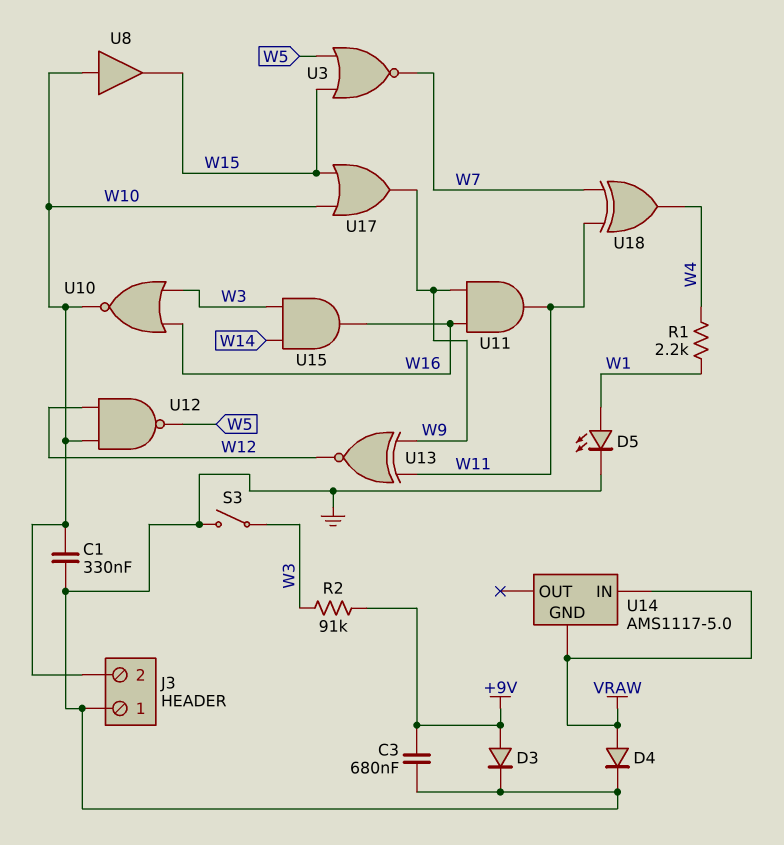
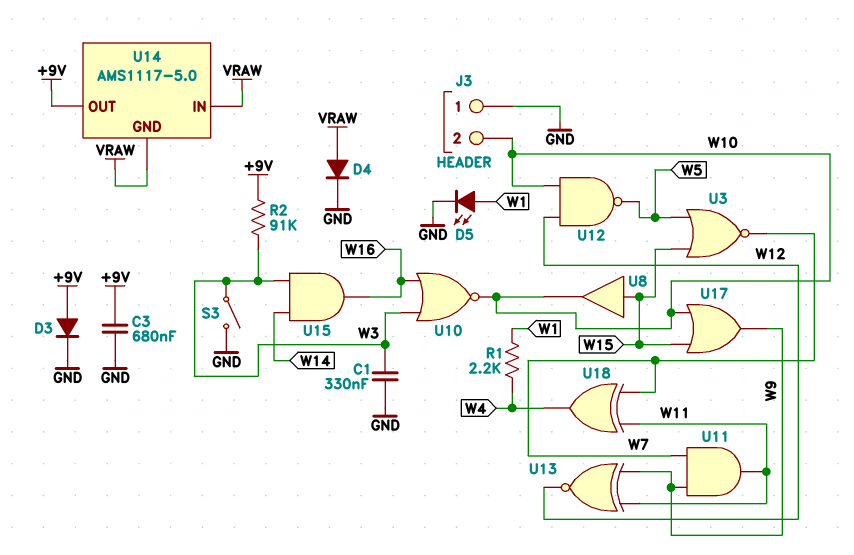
C1: 330nF (GND, W10) -> 330nF (GND, W3)
U8: buffer (in W10, out W15) -> buffer (in W15, out W10)
U11: AND (in W9, in W16, out W11) -> AND (in W7, in W9, out W11)
U14 pin OUT: none -> +9V

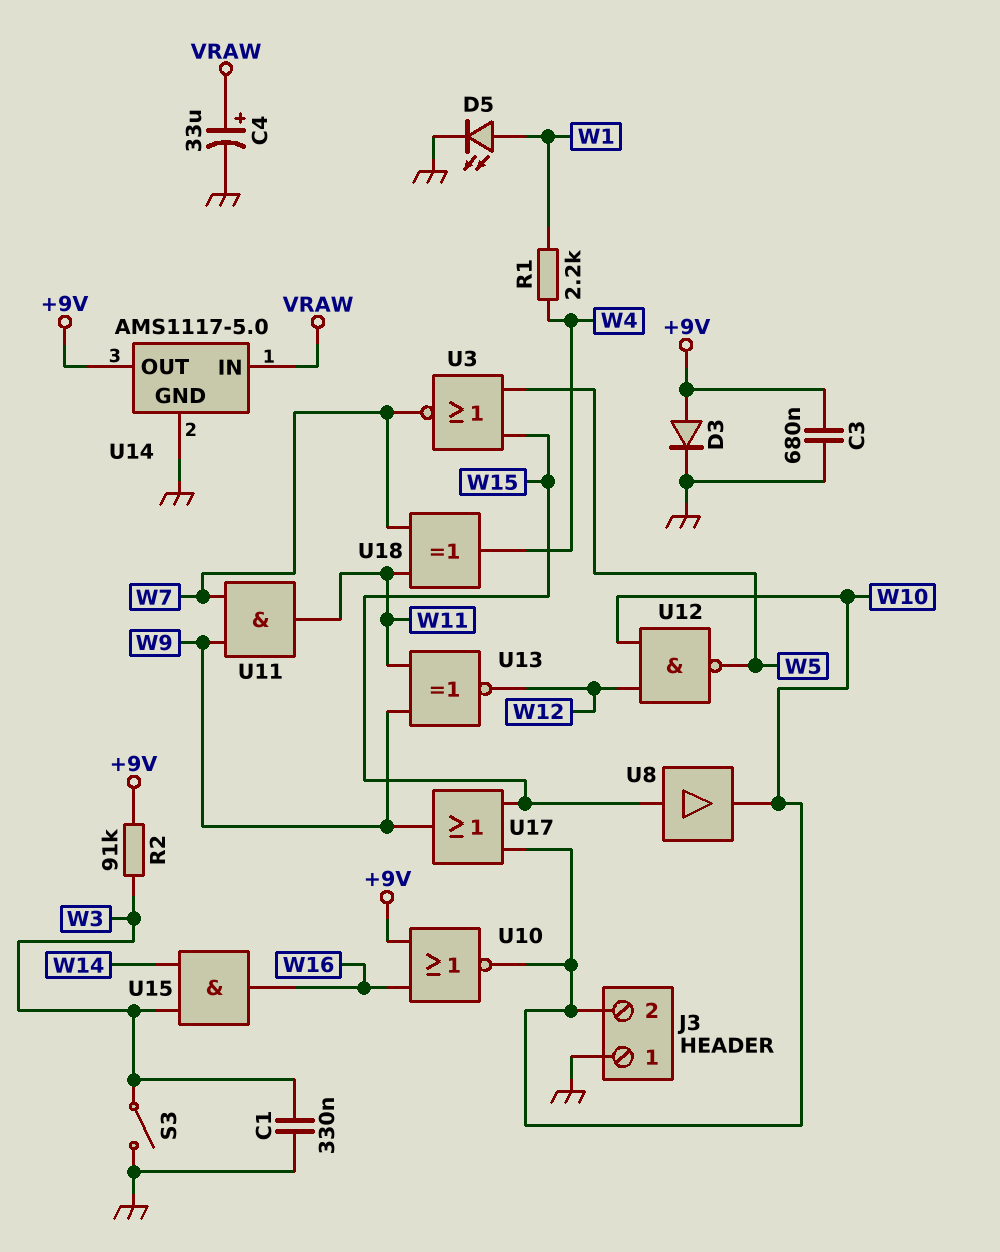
C4: none -> 33uF (plus VRAW, minus GND)
D4: diode (A VRAW, K GND) -> none
U10: NOR (in W3, in W16, out W10) -> NOR (in +9V, in W16, out W10)
U14 pin GND: VRAW -> GND

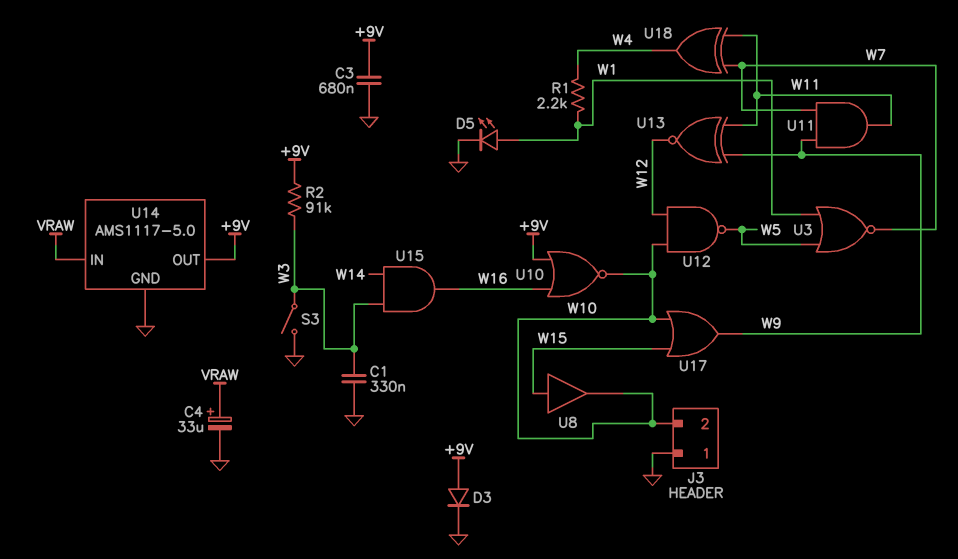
U3: NOR (in W5, in W15, out W7) -> NOR (in W1, in W5, out W7)

